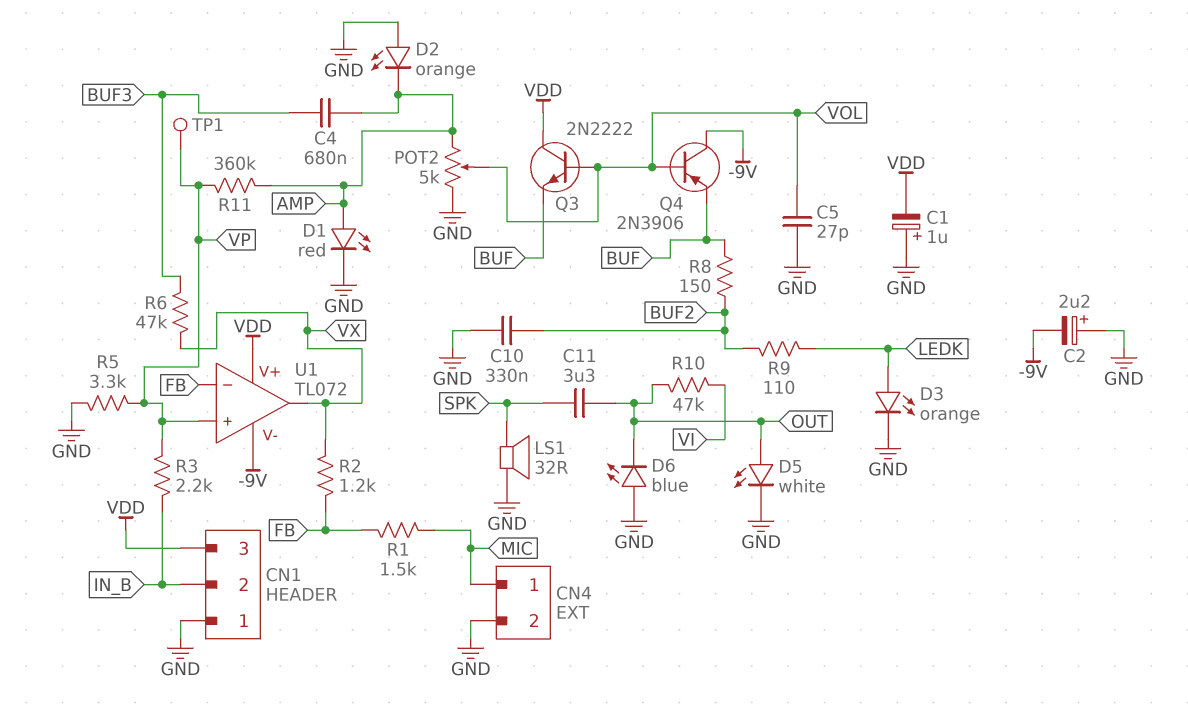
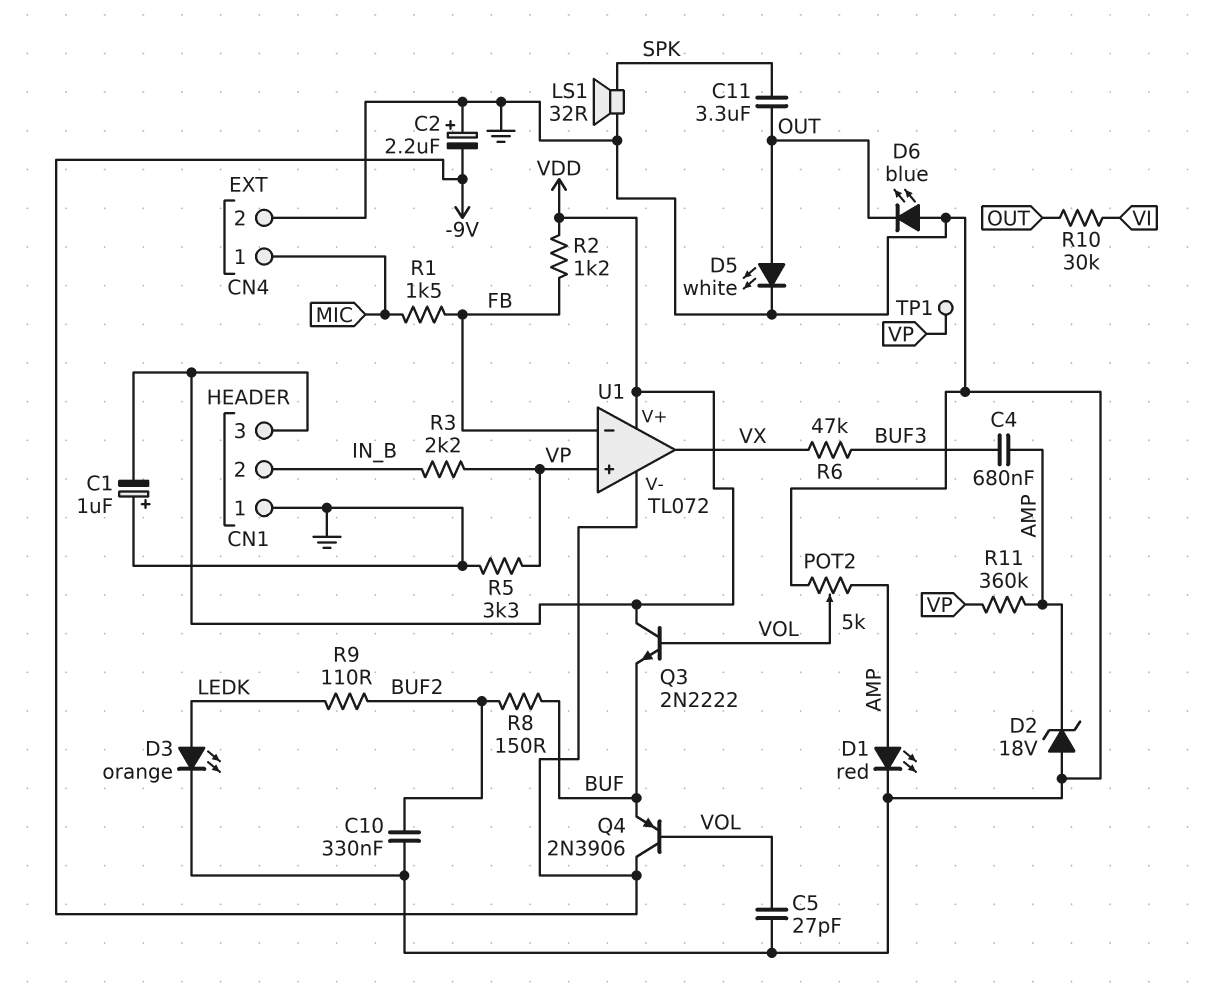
D2: LED orange (A GND, K AMP) -> zener 18V (A GND, K AMP)
R2: 1.2k (FB, VX) -> 1.2k (FB, VDD)
R10: 47k (OUT, VI) -> 30k (OUT, VI)

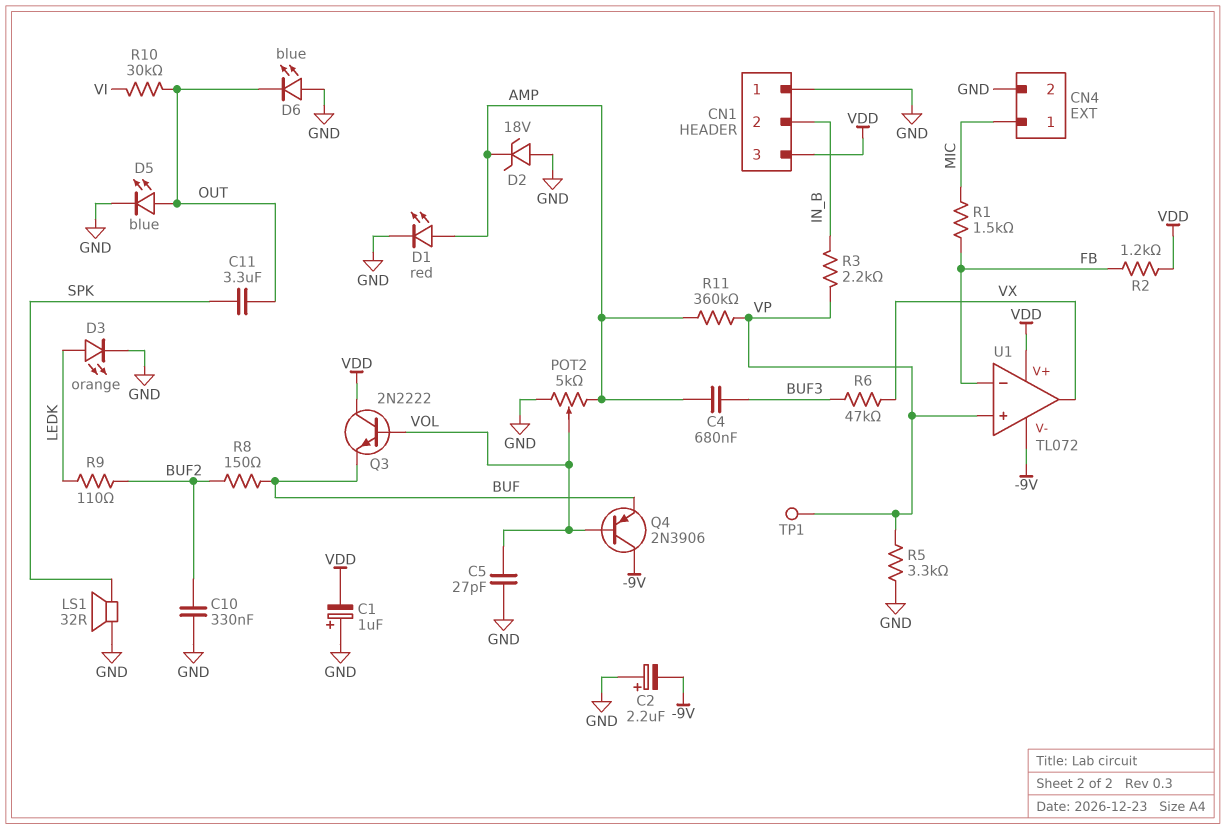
D5: LED white (A OUT, K GND) -> LED blue (A OUT, K GND)

